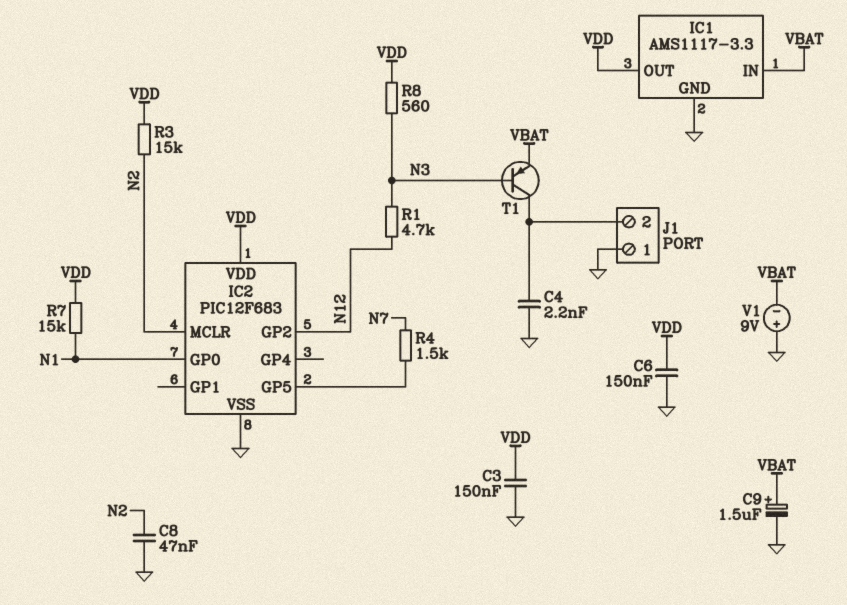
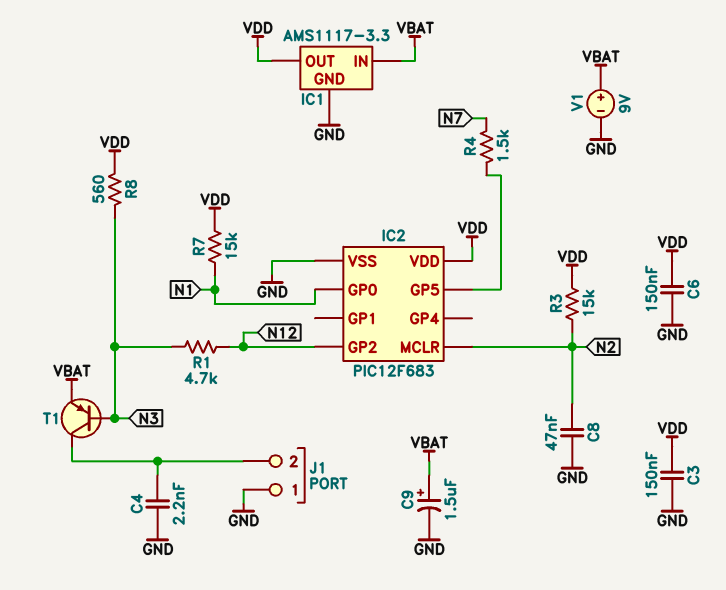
V1: 9V (plus GND, minus VBAT) -> 9V (plus VBAT, minus GND)

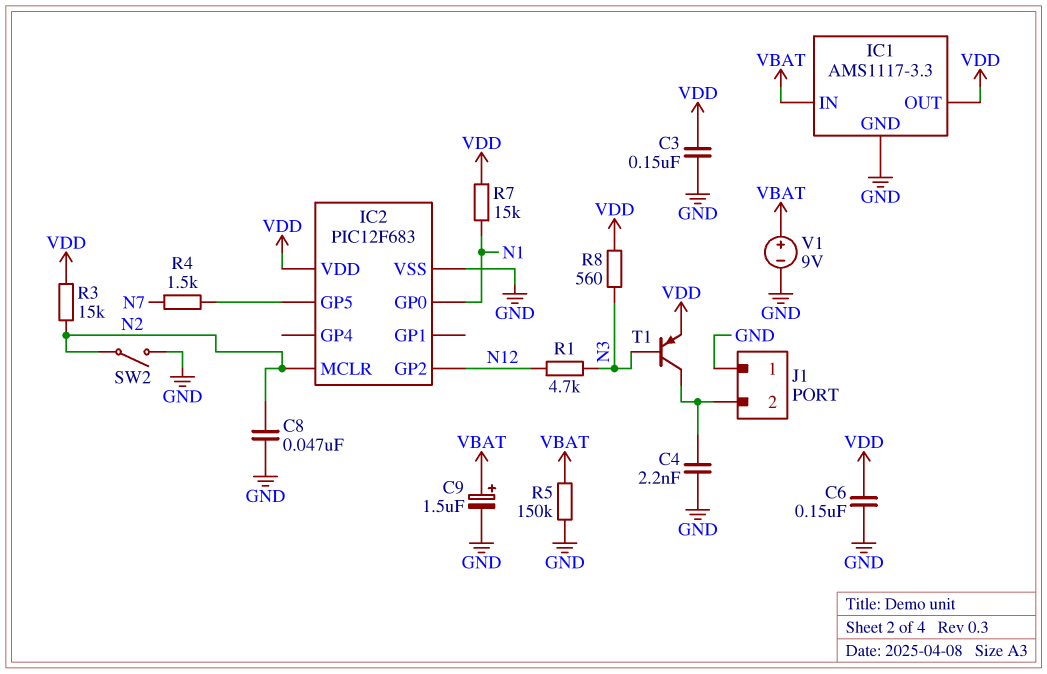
R5: none -> 150k (GND, VBAT)
SW2: none -> switch (GND, N2)
T1: PNP (B N3, C J1/2, E VBAT) -> PNP (B N3, C J1/2, E VDD)

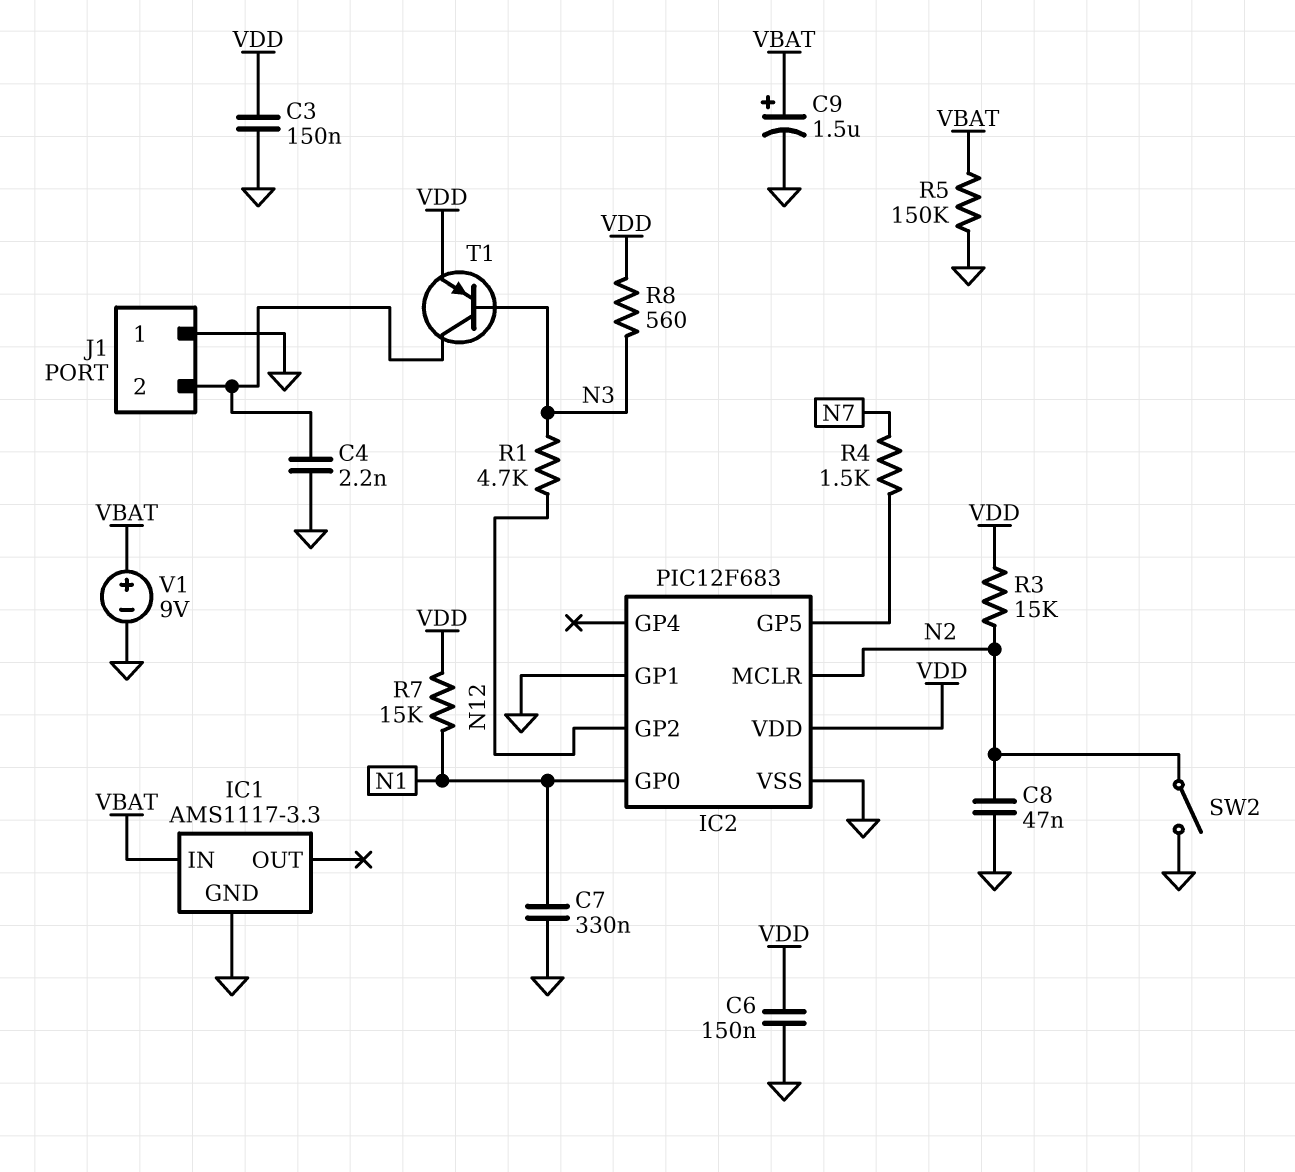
C7: none -> 330nF (GND, N1)
IC1 pin OUT: VDD -> none
IC2 pin GP1: none -> GND

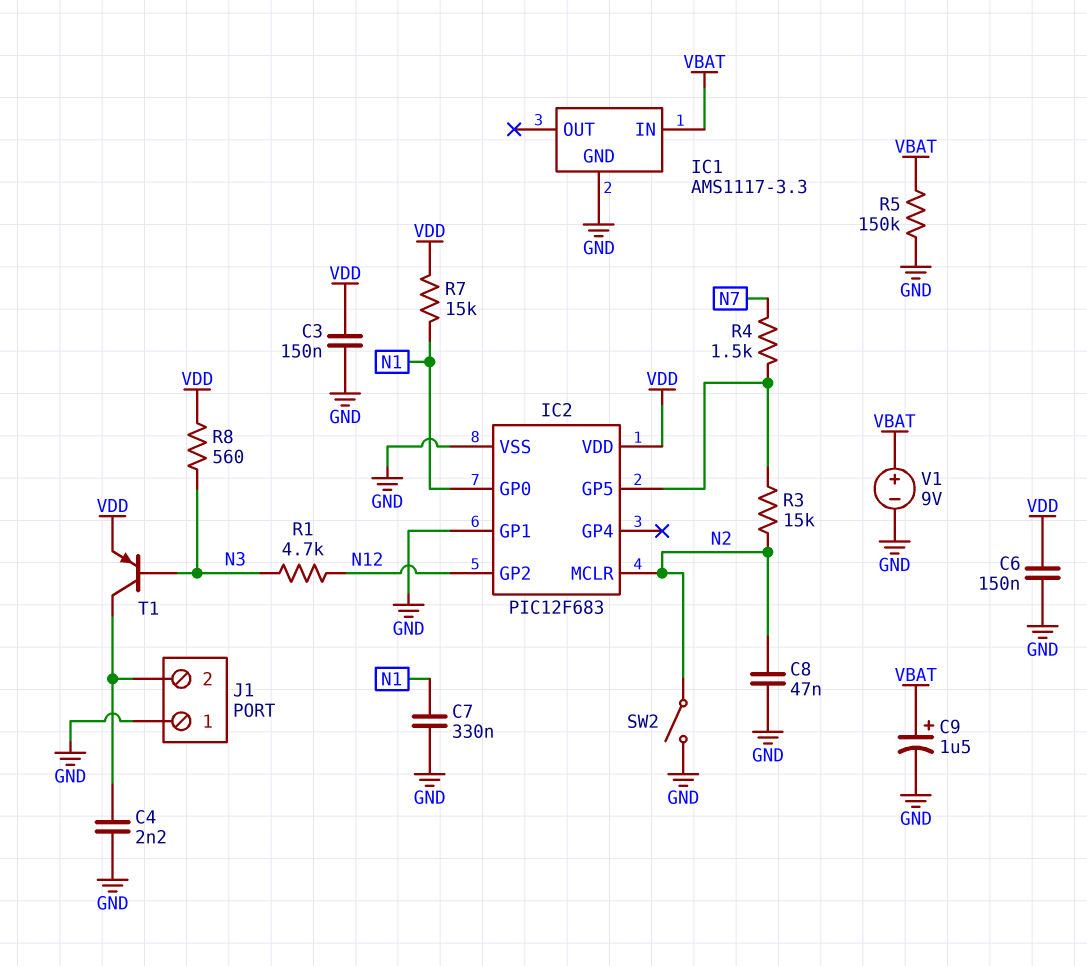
R3: 15k (N2, VDD) -> 15k (IC2/GP5, N2)

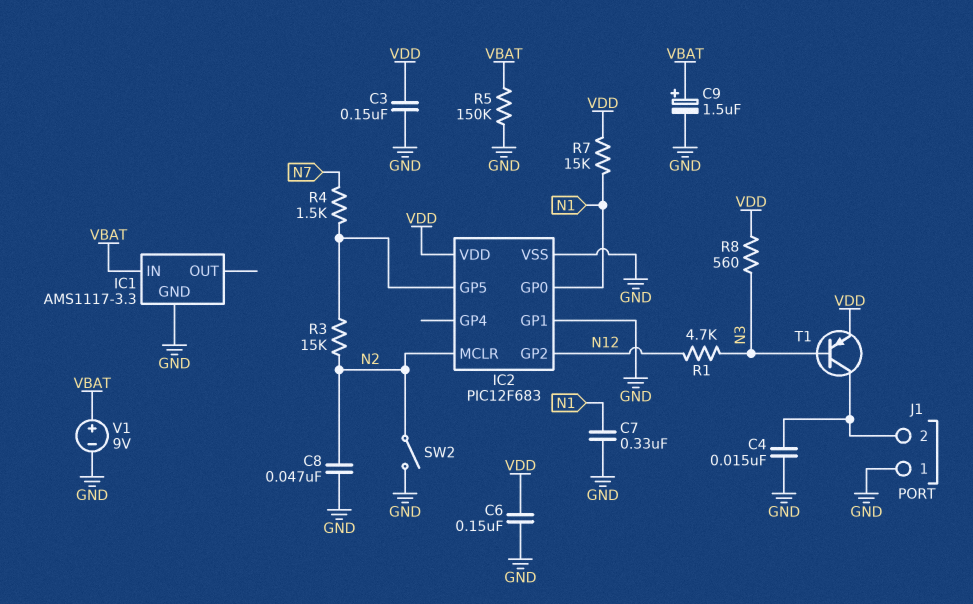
C4: 2.2nF (GND, J1/2) -> 15nF (GND, J1/2)

